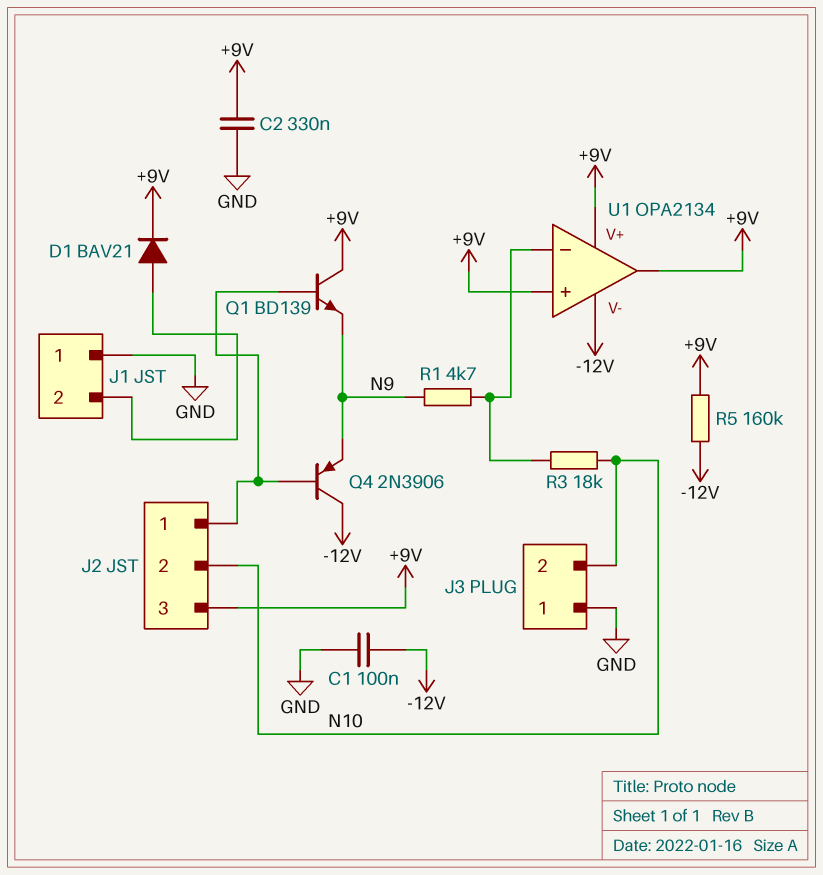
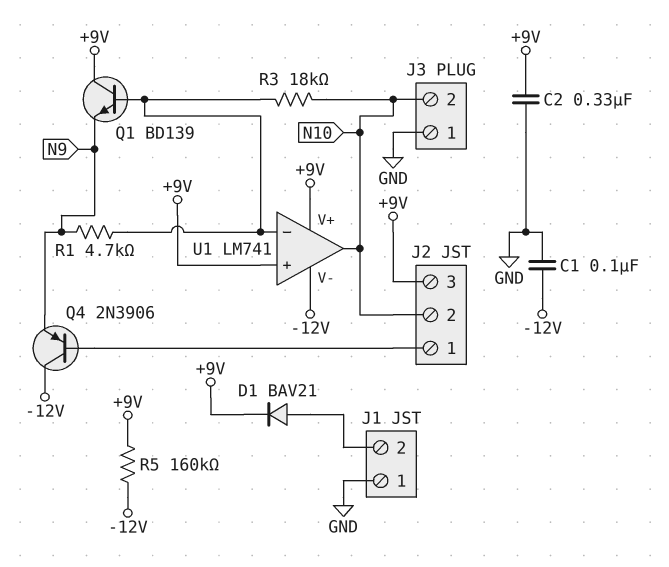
Q1: NPN BD139 (B J2/1, C +9V, E N9) -> NPN BD139 (B U1/in-, C +9V, E N9)
U1: OPA2134 -> LM741
U1 pin out: +9V -> N10

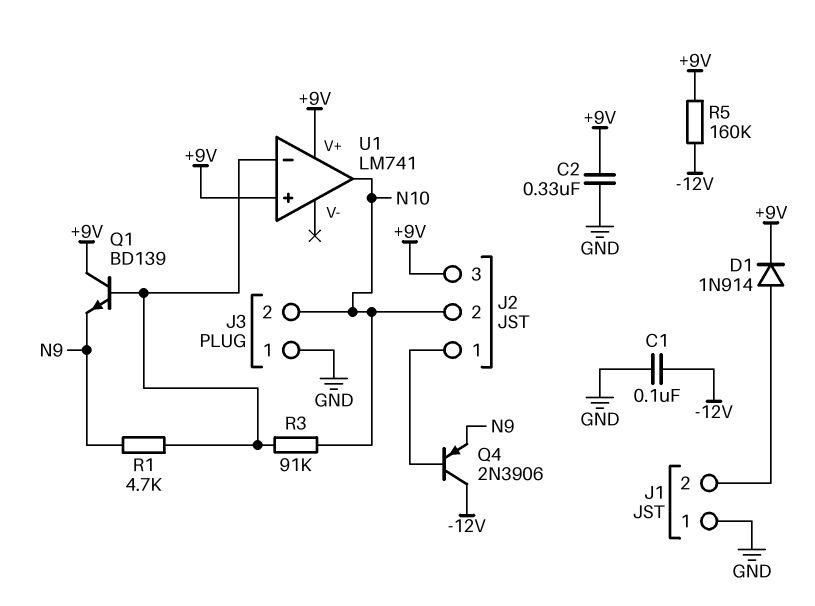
D1: diode BAV21 (A J1/2, K +9V) -> diode 1N914 (A J1/2, K +9V)
R3: 18k (N10, U1/in-) -> 91k (N10, U1/in-)
U1 pin V-: -12V -> none

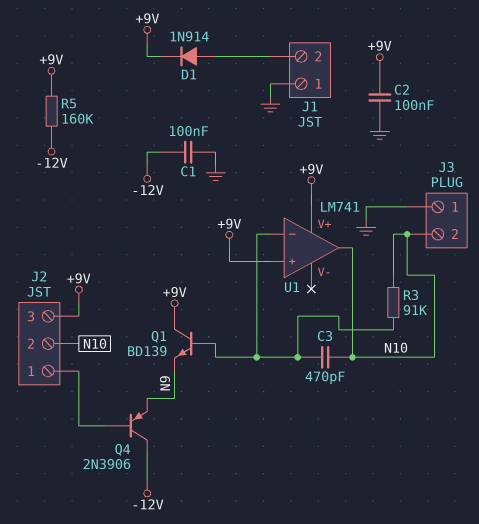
C2: 330nF (+9V, GND) -> 100nF (+9V, GND)
C3: none -> 470pF (N10, U1/in-)
R1: 4.7k (N9, U1/in-) -> none

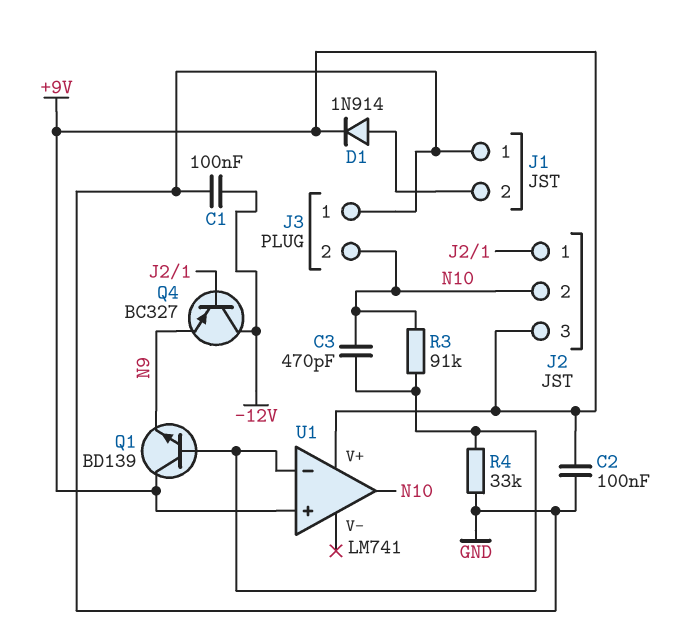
Q4: PNP 2N3906 (B J2/1, C -12V, E N9) -> PNP BC327 (B J2/1, C -12V, E N9)
R4: none -> 33k (GND, U1/in-)
R5: 160k (+9V, -12V) -> none

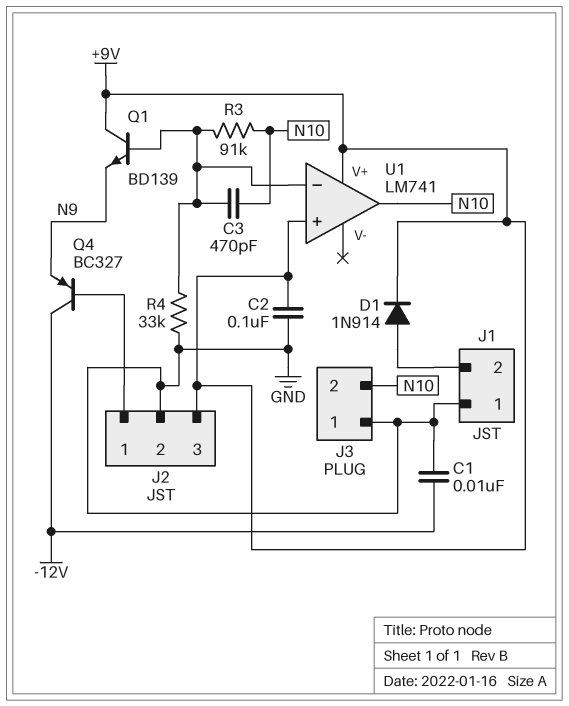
C1: 100nF (-12V, GND) -> 10nF (-12V, GND)
J2 pin 2: N10 -> GND

